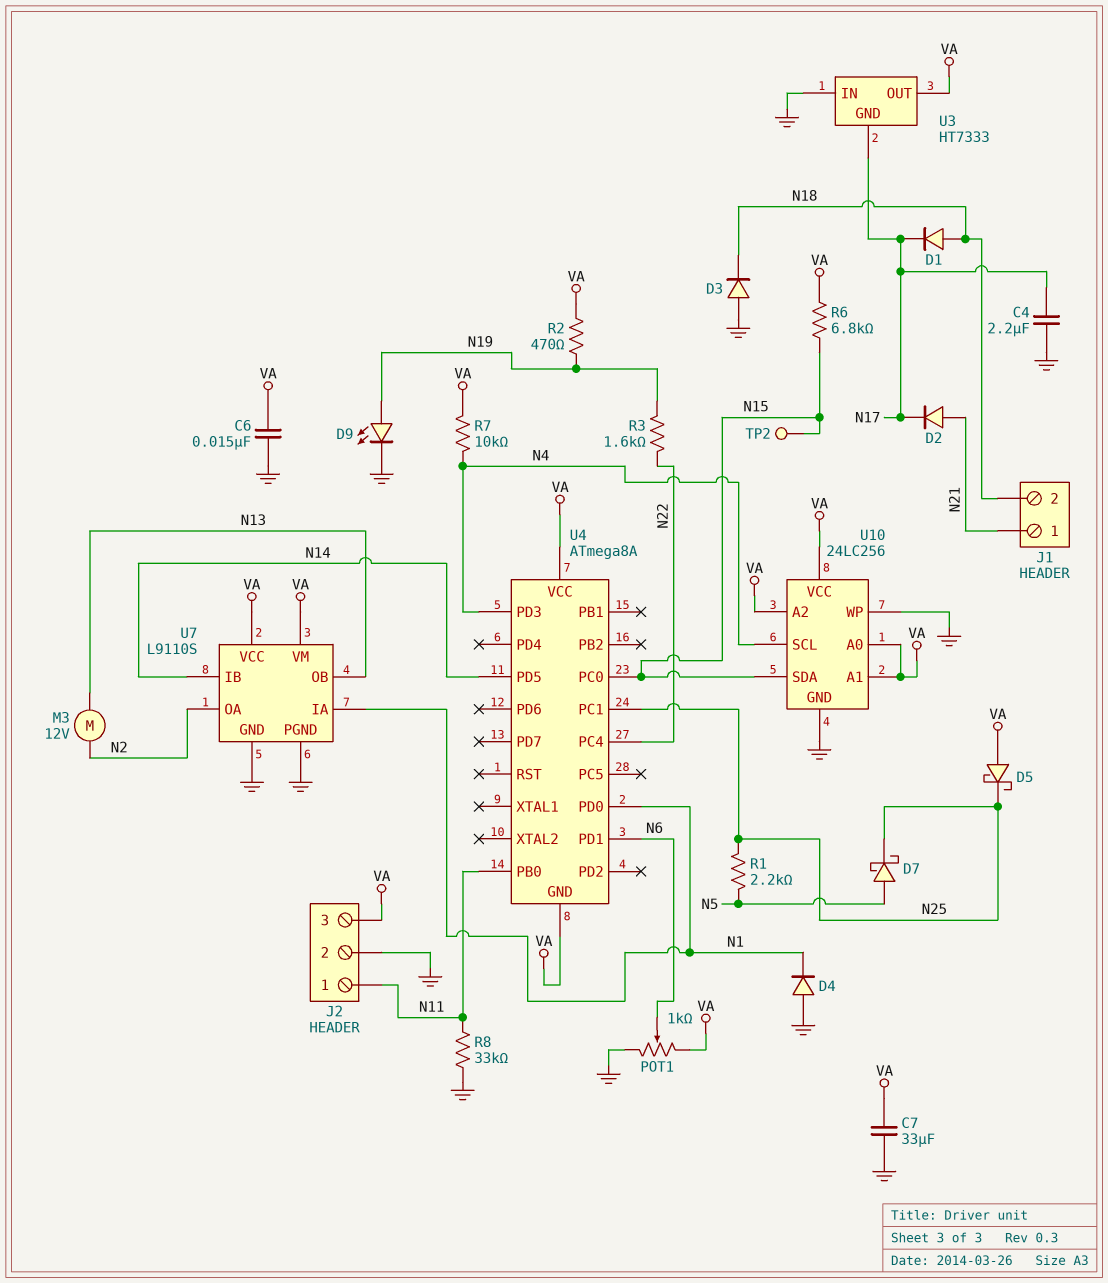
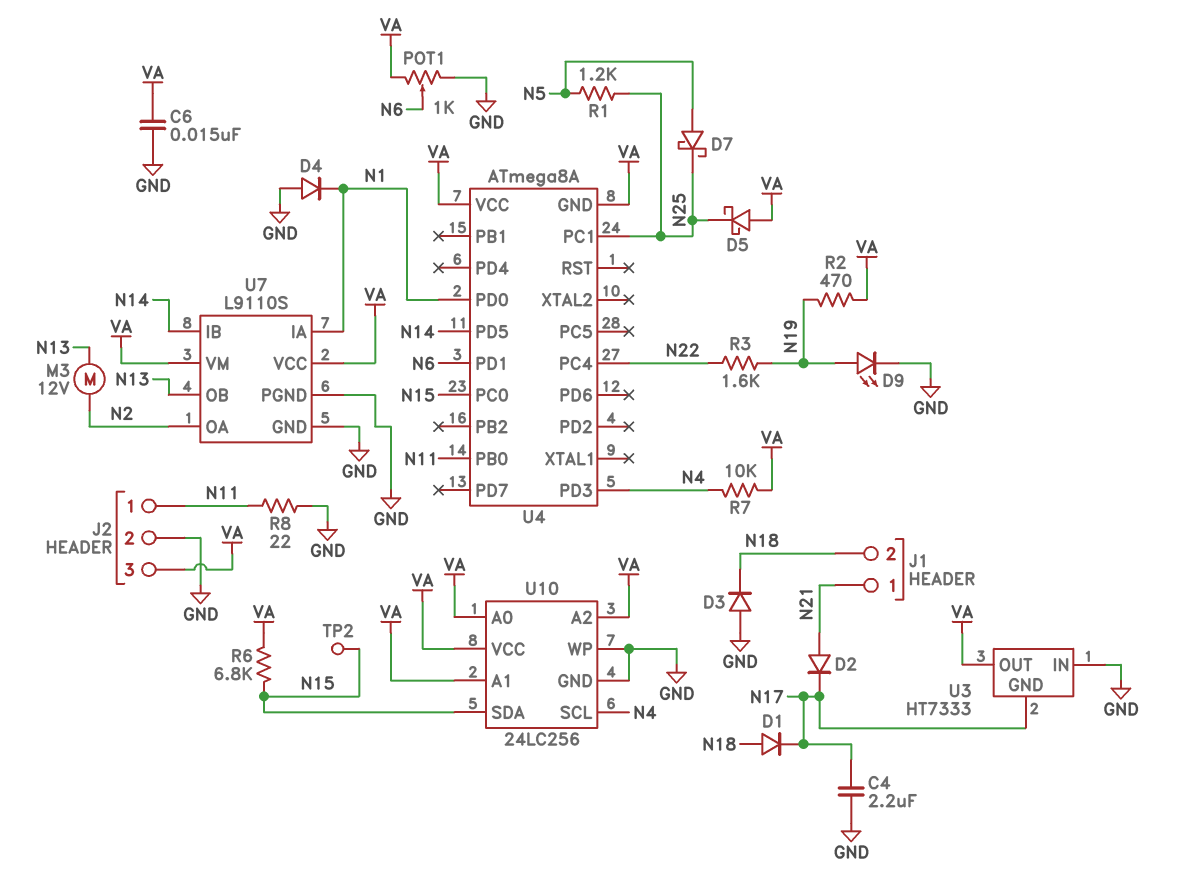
C7: 33uF (GND, VA) -> none
R1: 2.2k (N5, N25) -> 1.2k (N5, N25)
R8: 33k (GND, N11) -> 22 (GND, N11)

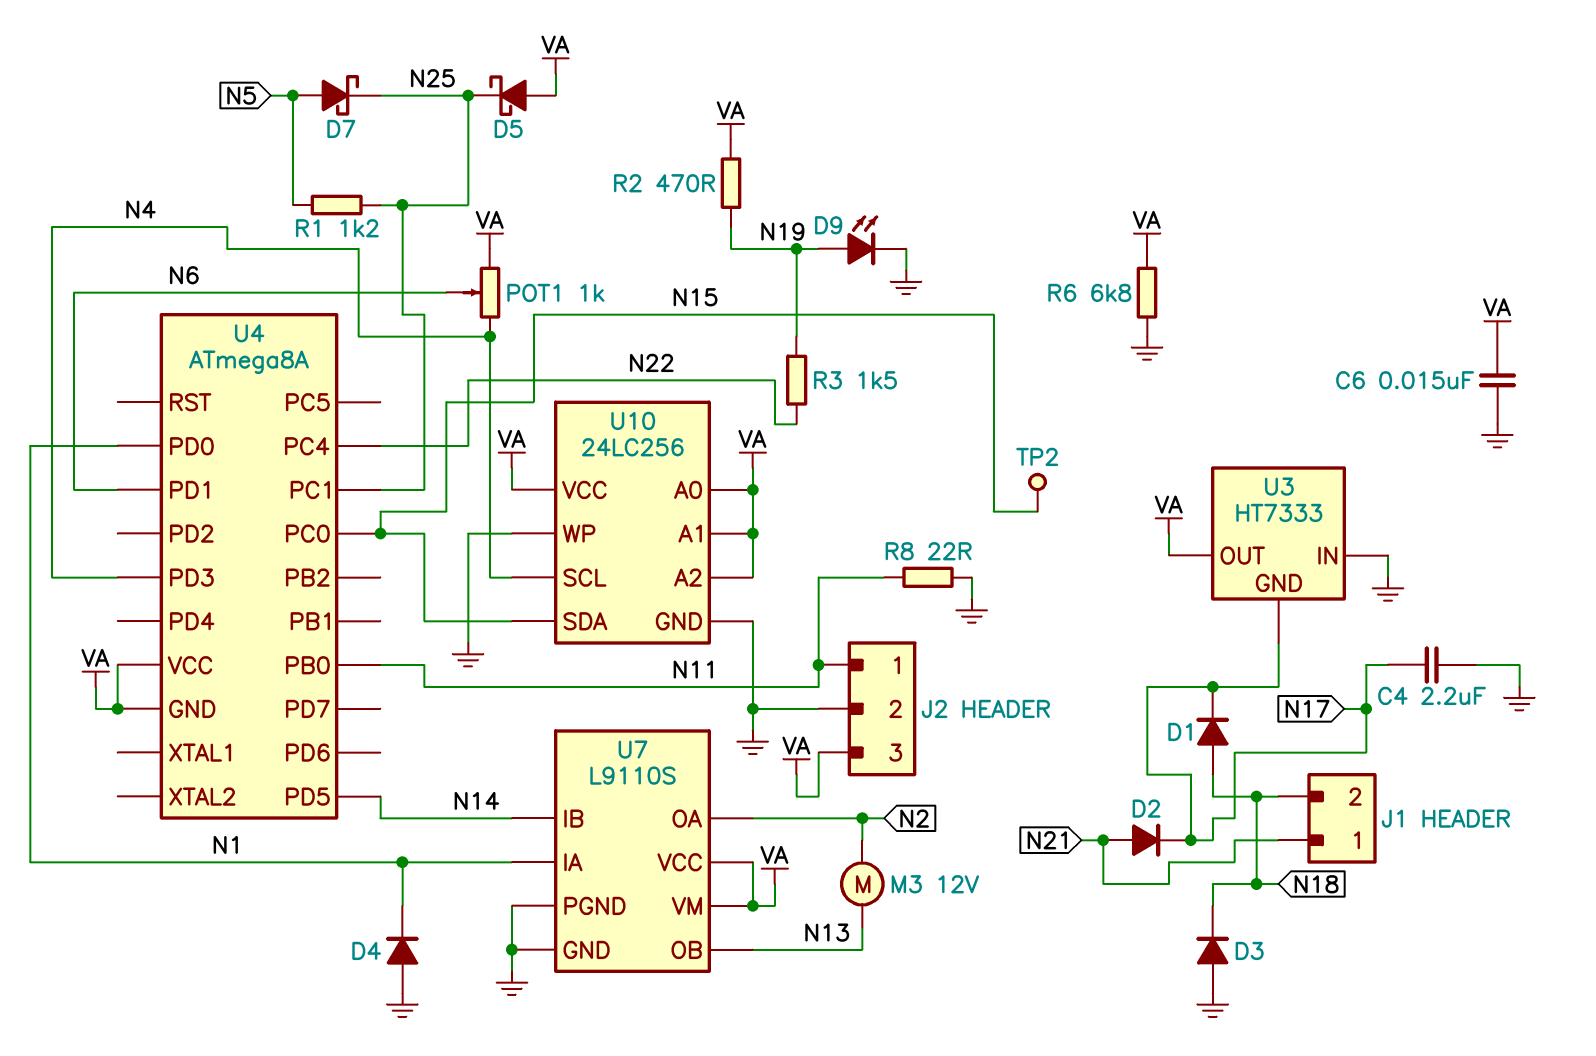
POT1: 1k (GND, VA, wiper N6) -> 1k (N4, VA, wiper N6)
R3: 1.6k (N19, N22) -> 1.5k (N19, N22)
R6: 6.8k (N15, VA) -> 6.8k (GND, VA)
R7: 10k (N4, VA) -> none

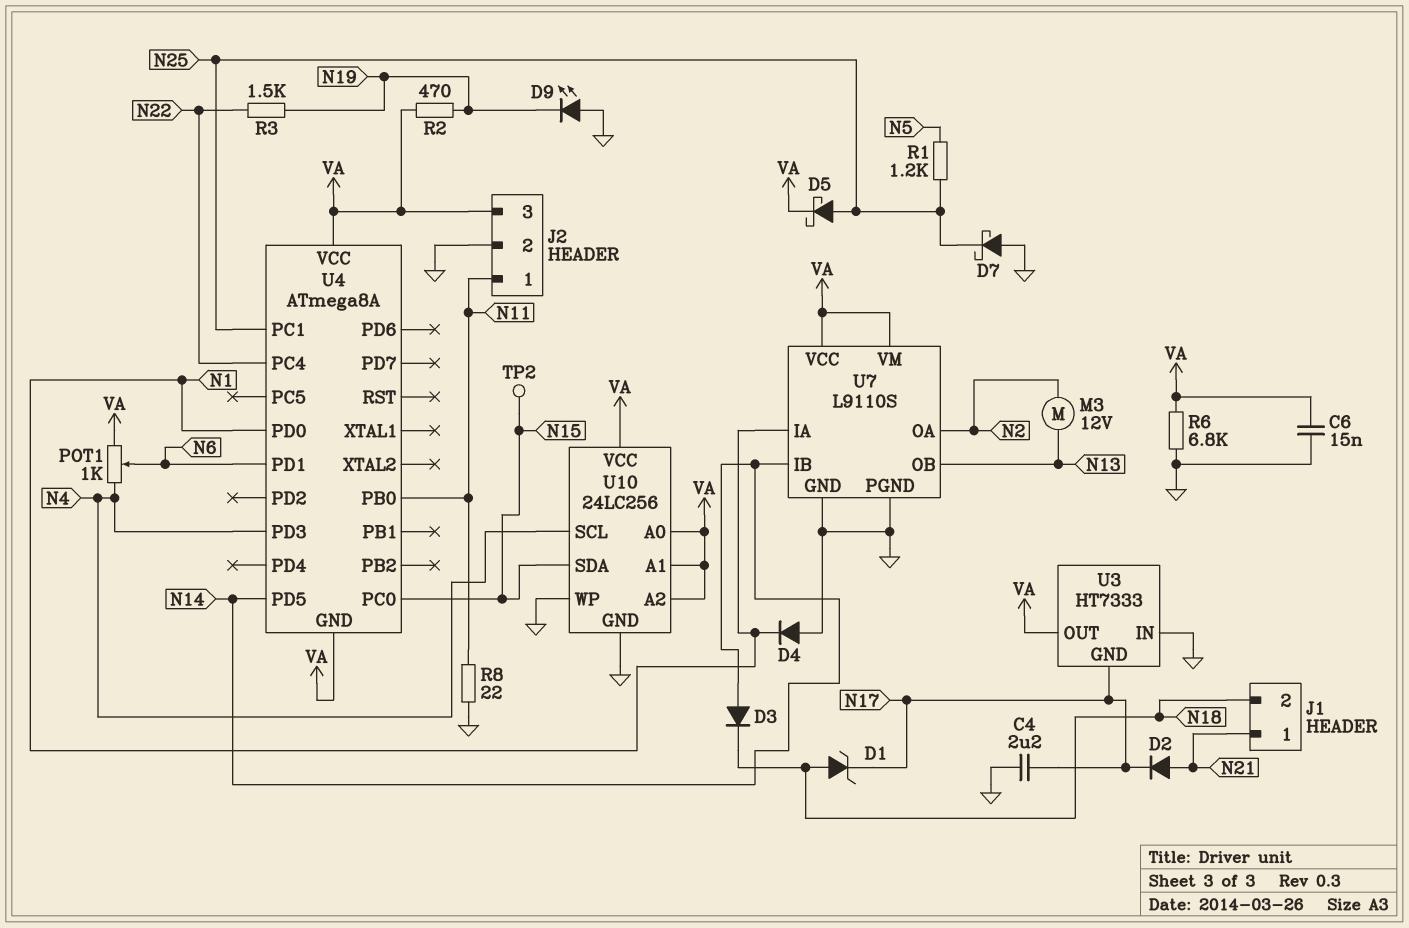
D1: diode (A N18, K N17) -> zener (A N18, K N17)
D3: diode (A GND, K N18) -> diode (A N14, K N18)
D5: schottky (A VA, K N25) -> schottky (A N25, K VA)
D7: schottky (A N5, K N25) -> schottky (A GND, K N25)
D9: LED (A N19, K GND) -> LED (A GND, K N19)

